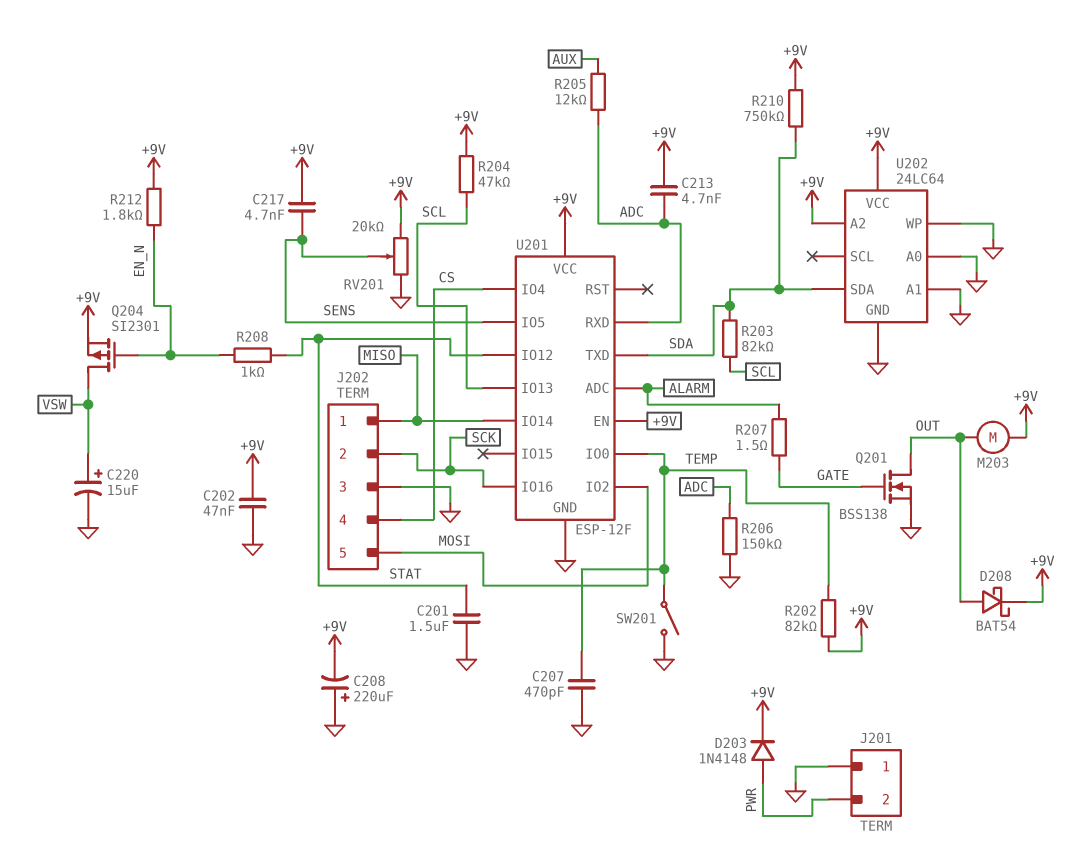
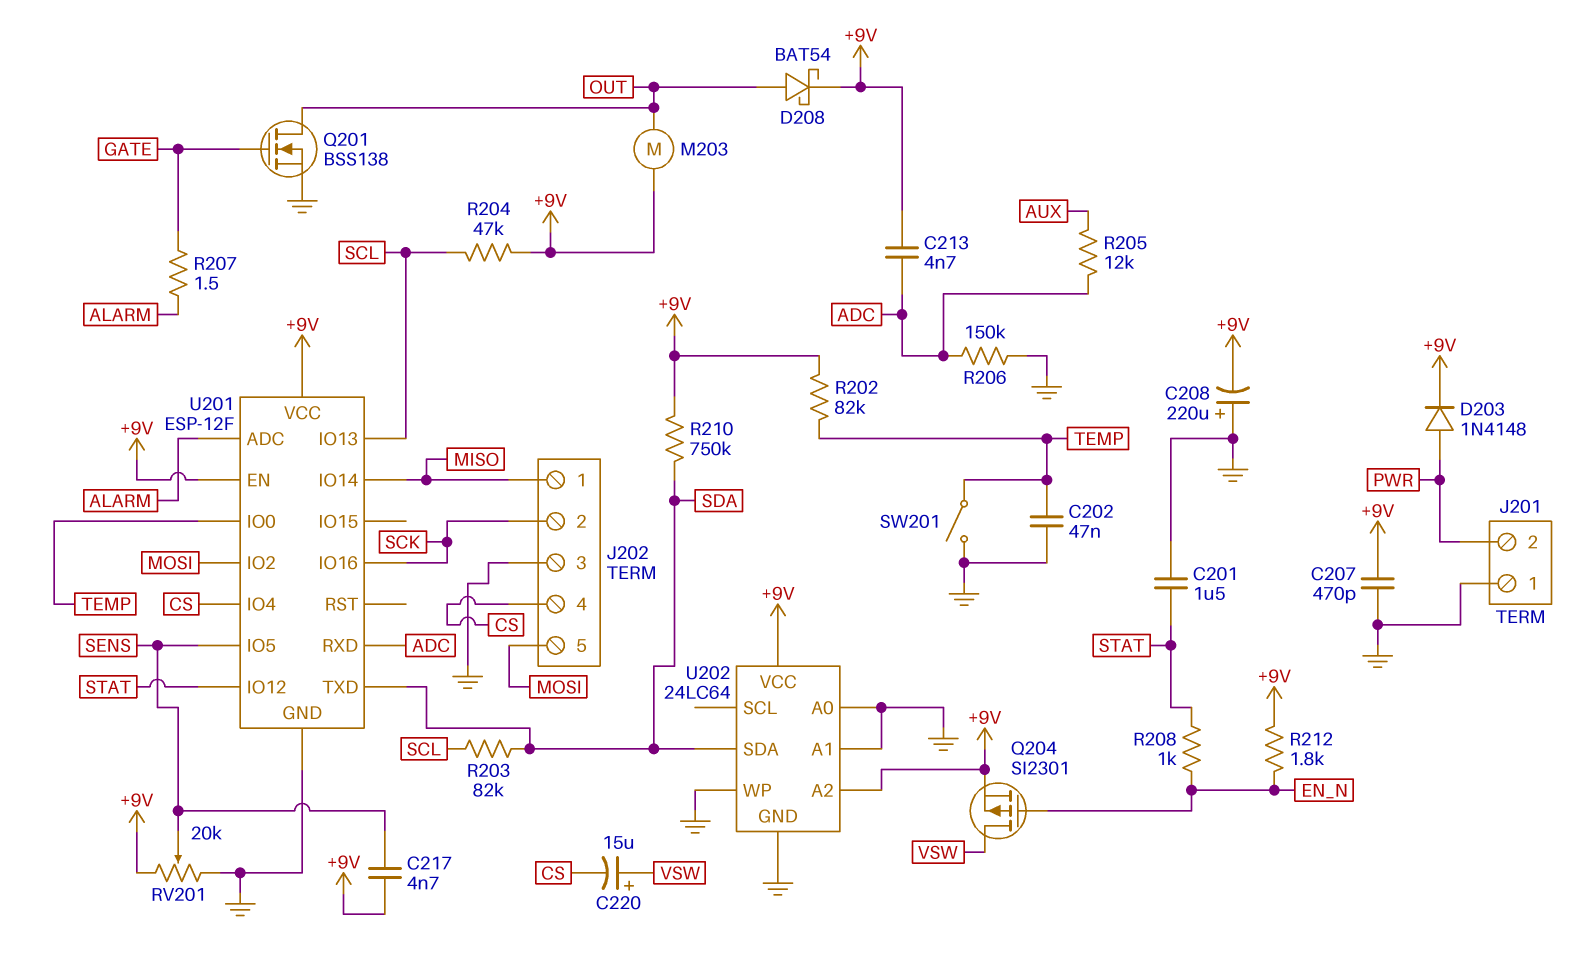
C202: 47nF (+9V, GND) -> 47nF (GND, TEMP)
C207: 470pF (GND, TEMP) -> 470pF (+9V, GND)
C220: 15uF (plus VSW, minus GND) -> 15uF (plus VSW, minus CS)

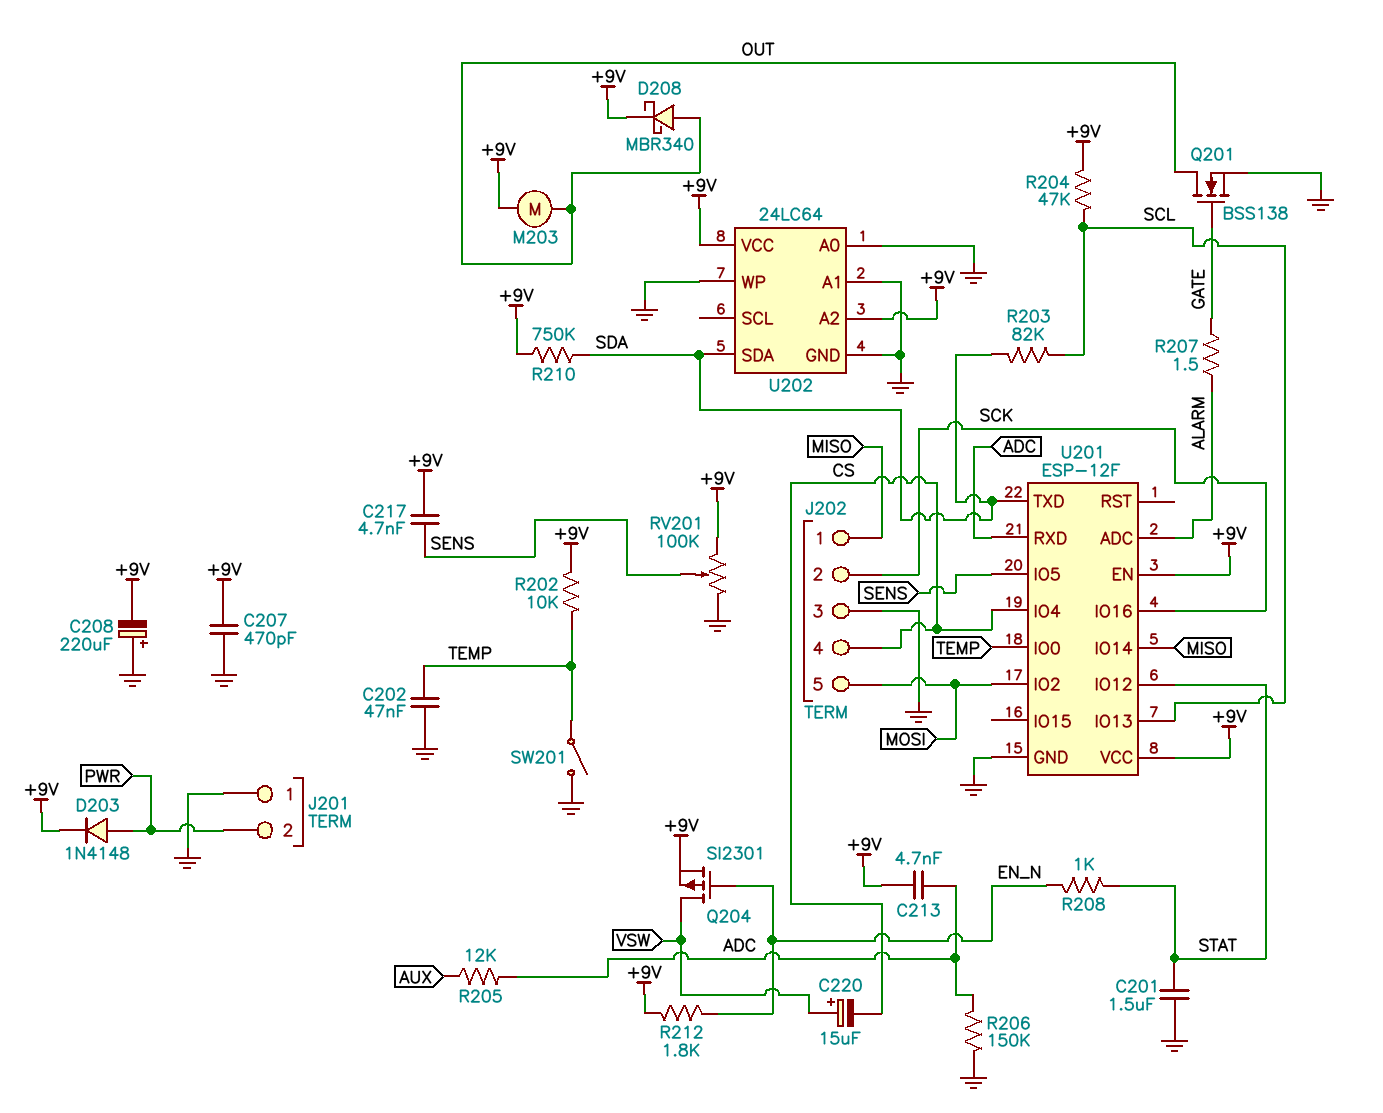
D208: schottky BAT54 (A OUT, K +9V) -> schottky MBR340 (A OUT, K +9V)
R202: 82k (+9V, TEMP) -> 10k (+9V, TEMP)
RV201: 20k (+9V, GND, wiper SENS) -> 100k (+9V, GND, wiper SENS)

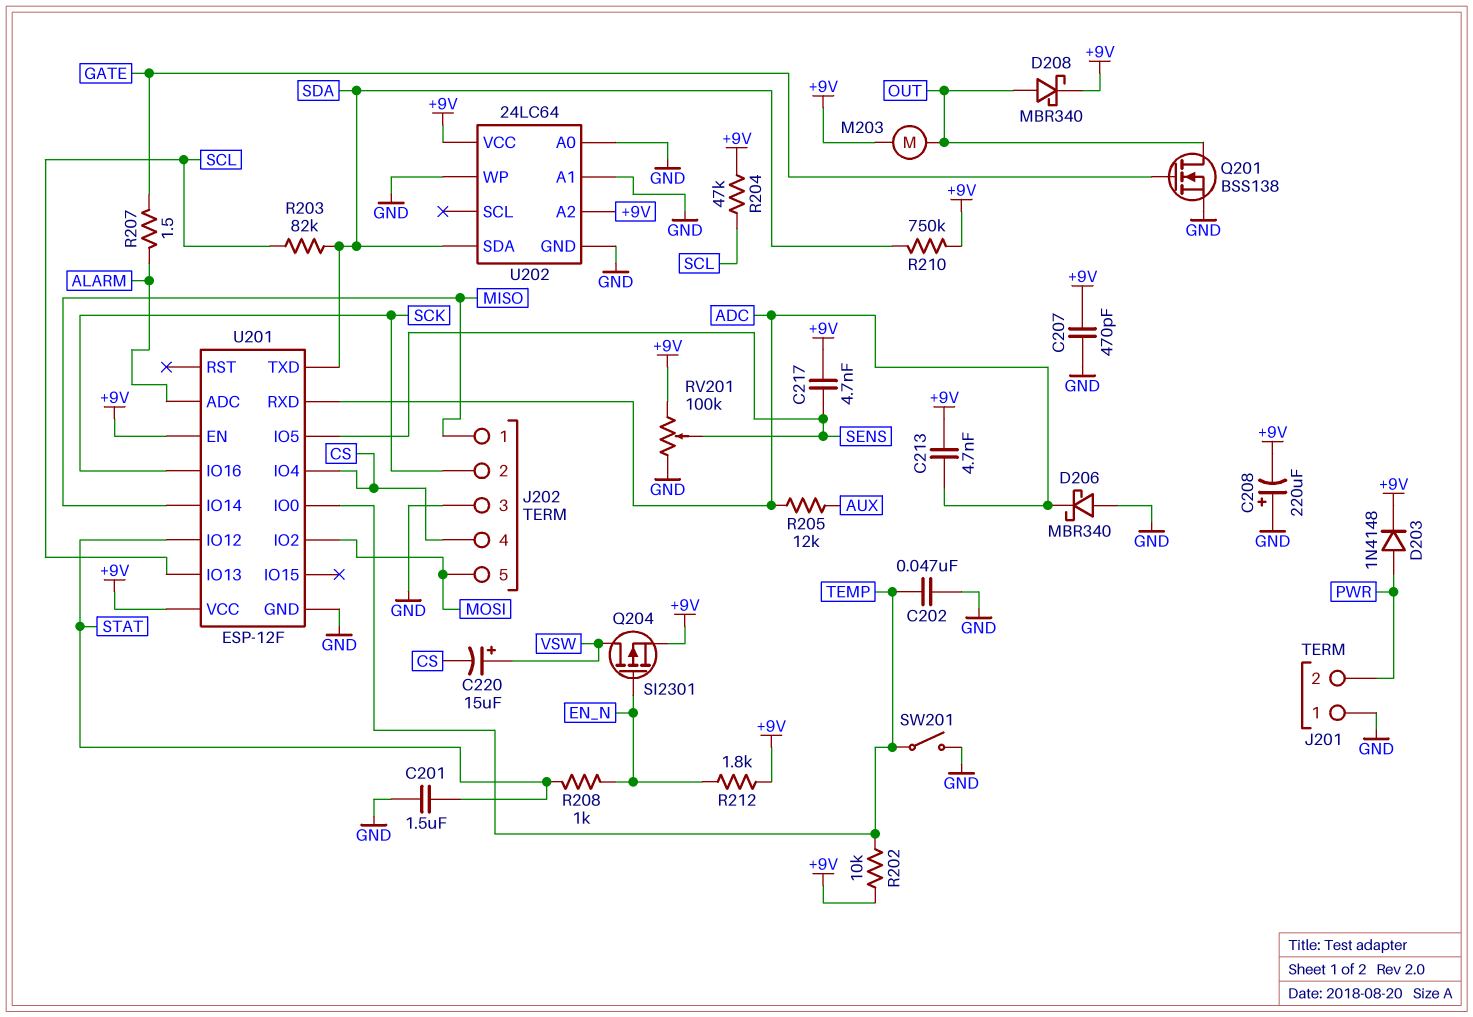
D206: none -> schottky MBR340 (A GND, K ADC)
R206: 150k (ADC, GND) -> none

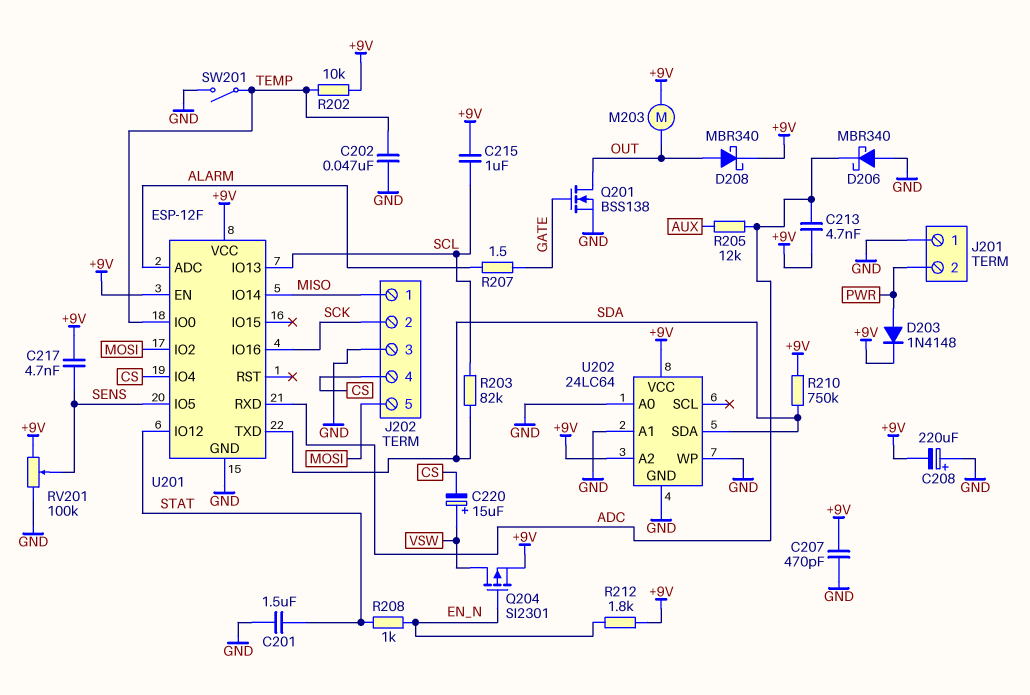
C215: none -> 1uF (+9V, SCL)
R204: 47k (+9V, SCL) -> none

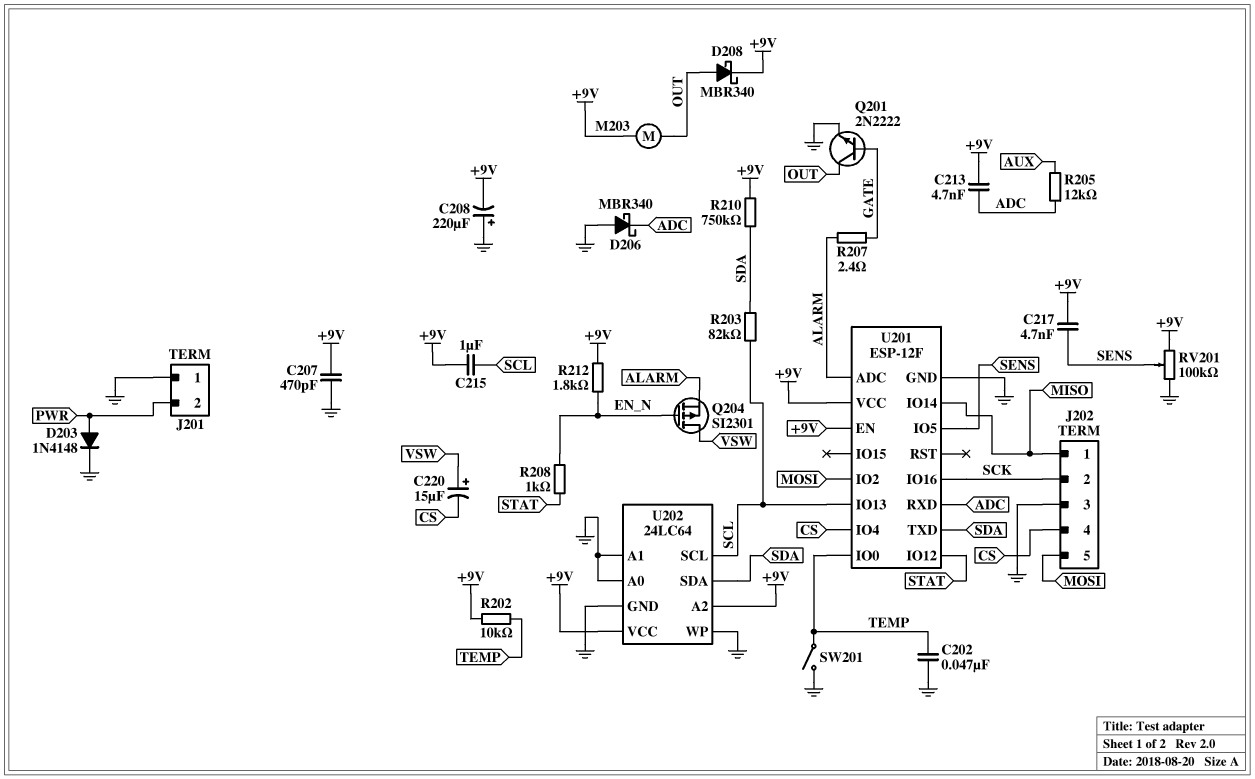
C201: 1.5uF (GND, STAT) -> none
D203: diode 1N4148 (A PWR, K +9V) -> diode 1N4148 (A PWR, K GND)
Q201: NMOS BSS138 (G GATE, D OUT, S GND) -> NPN 2N2222 (B GATE, C OUT, E GND)
Q204: PMOS SI2301 (G EN_N, D VSW, S +9V) -> PMOS SI2301 (G EN_N, D VSW, S ALARM)
R207: 1.5 (ALARM, GATE) -> 2.4 (ALARM, GATE)
U202 pin SCL: none -> SCL

